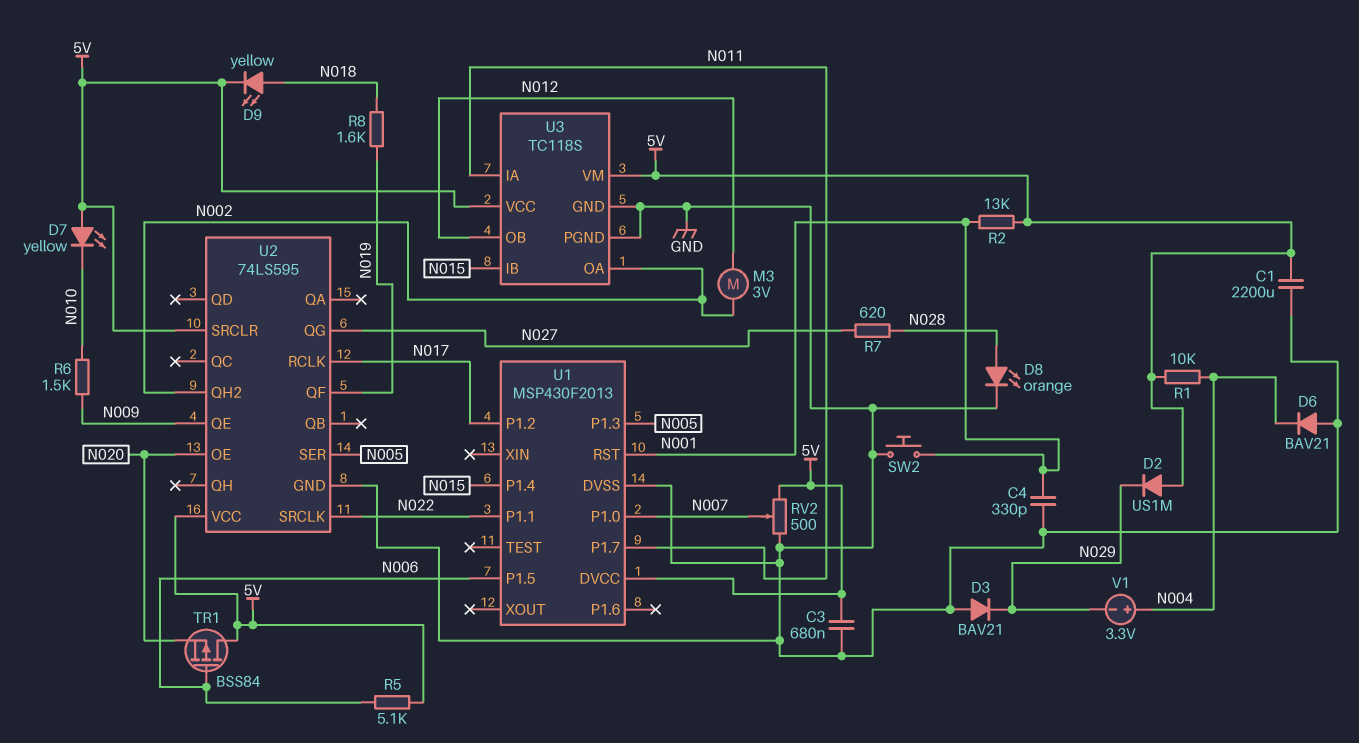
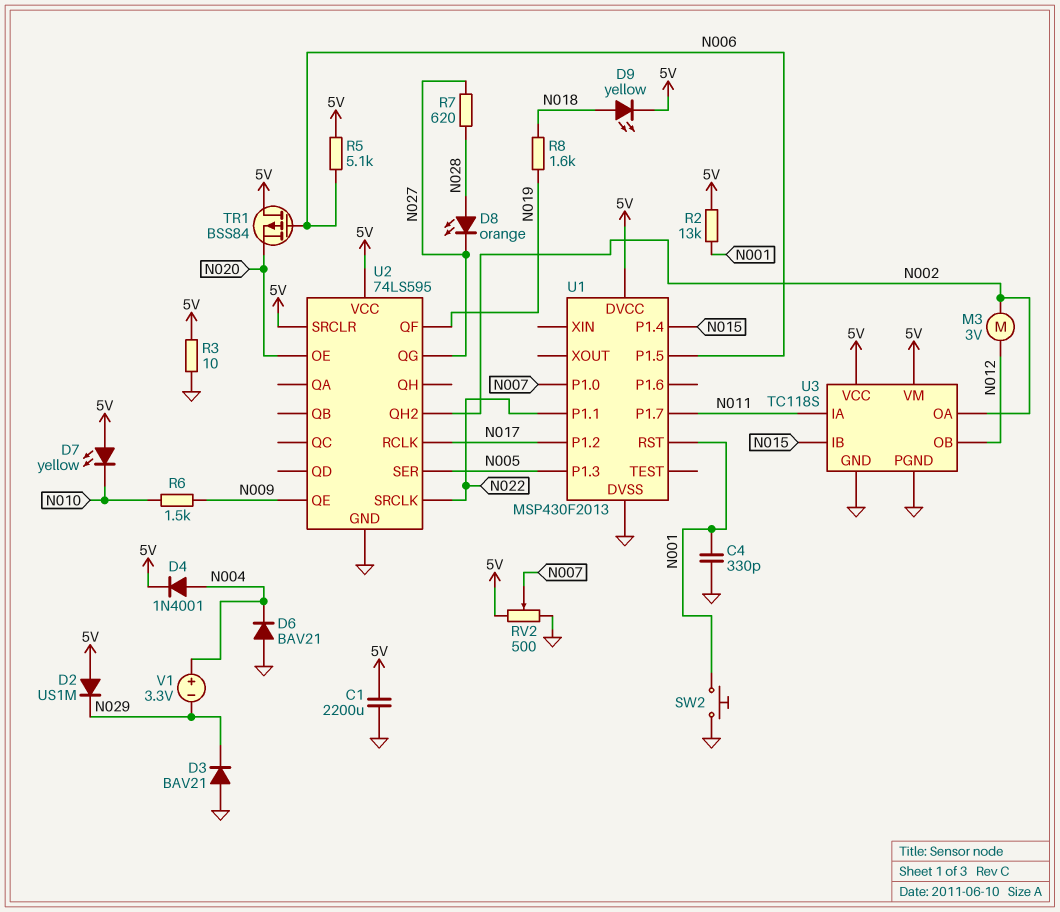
C3: 680nF (5V, GND) -> none
D4: none -> diode 1N4001 (A N004, K 5V)
D8: LED orange (A N028, K GND) -> LED orange (A N028, K N027)
R1: 10k (5V, N004) -> none
R3: none -> 10 (5V, GND)

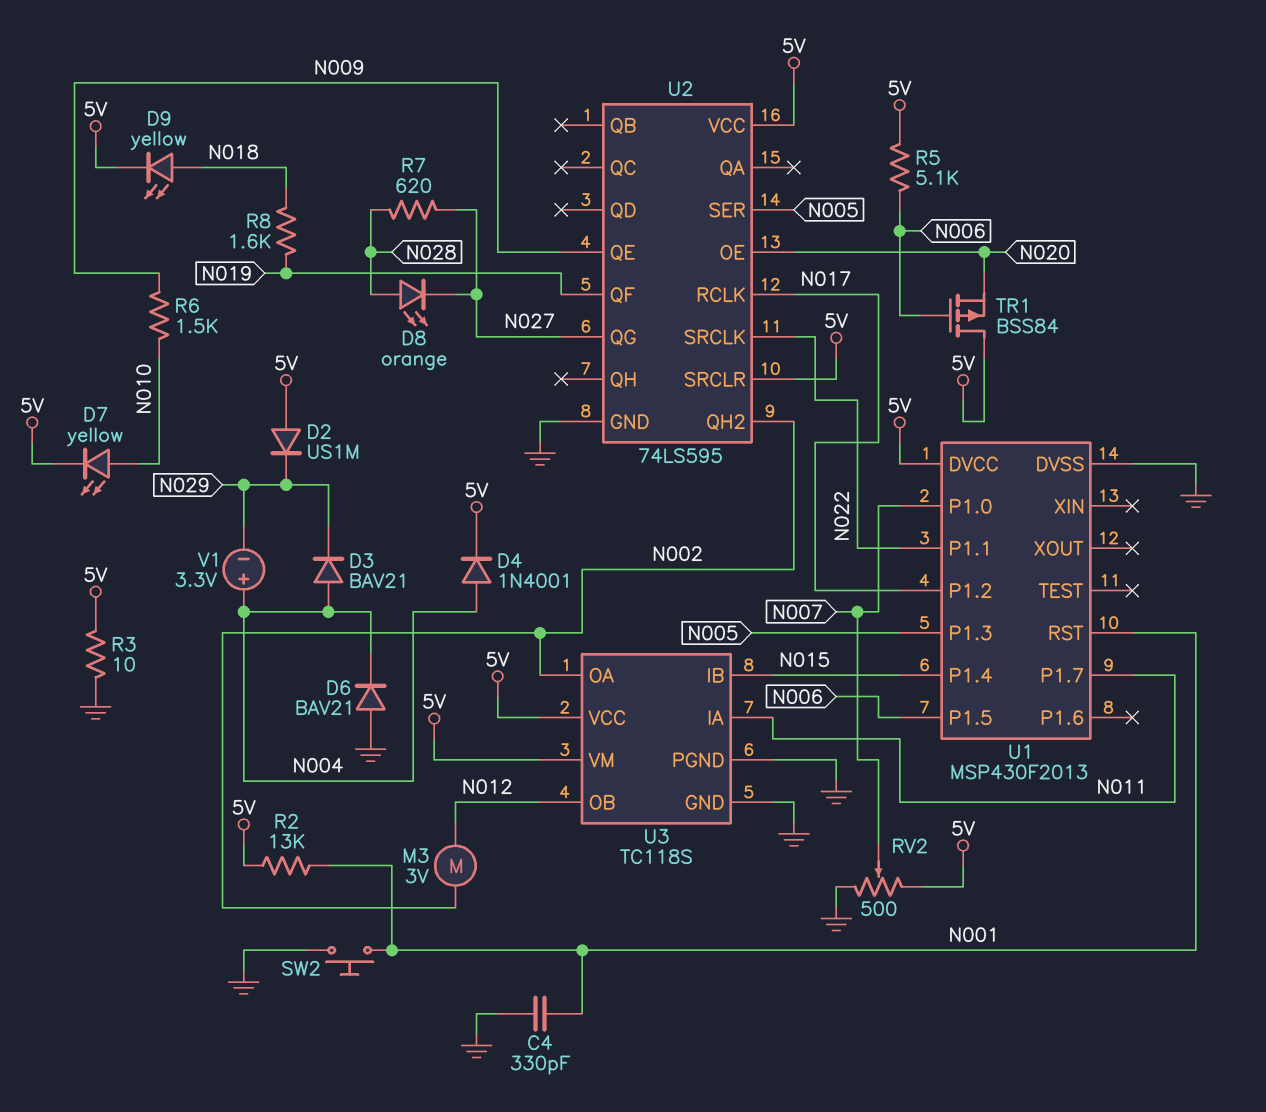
C1: 2200uF (5V, GND) -> none
D3: diode BAV21 (A GND, K N029) -> diode BAV21 (A N004, K N029)
D7: LED yellow (A 5V, K N010) -> LED yellow (A N010, K 5V)

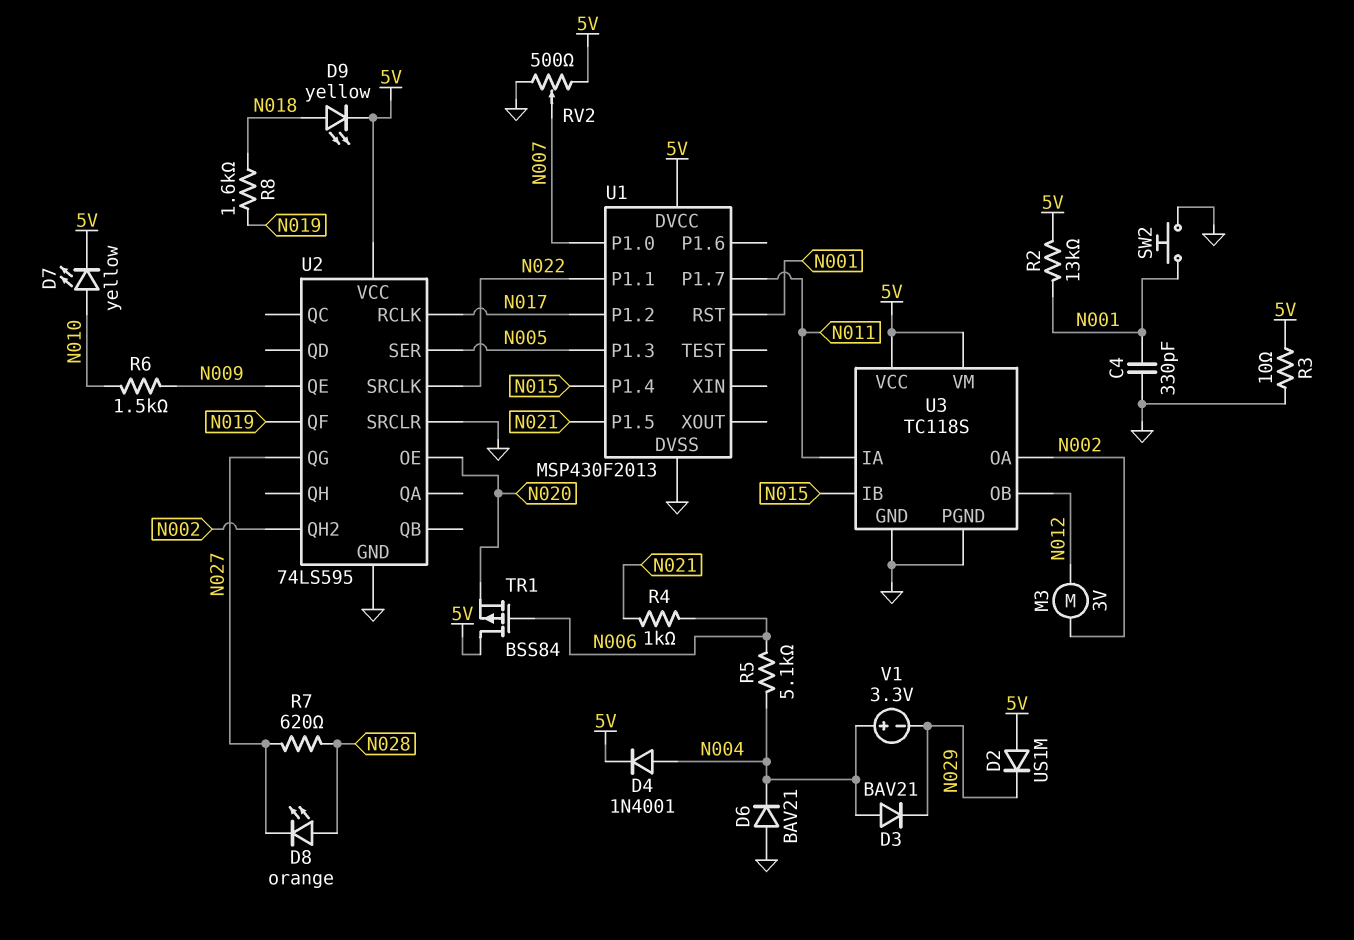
R4: none -> 1k (N006, N021)
R5: 5.1k (5V, N006) -> 5.1k (N004, N006)
U1 pin P1.5: N006 -> N021
U2 pin SRCLR: 5V -> GND

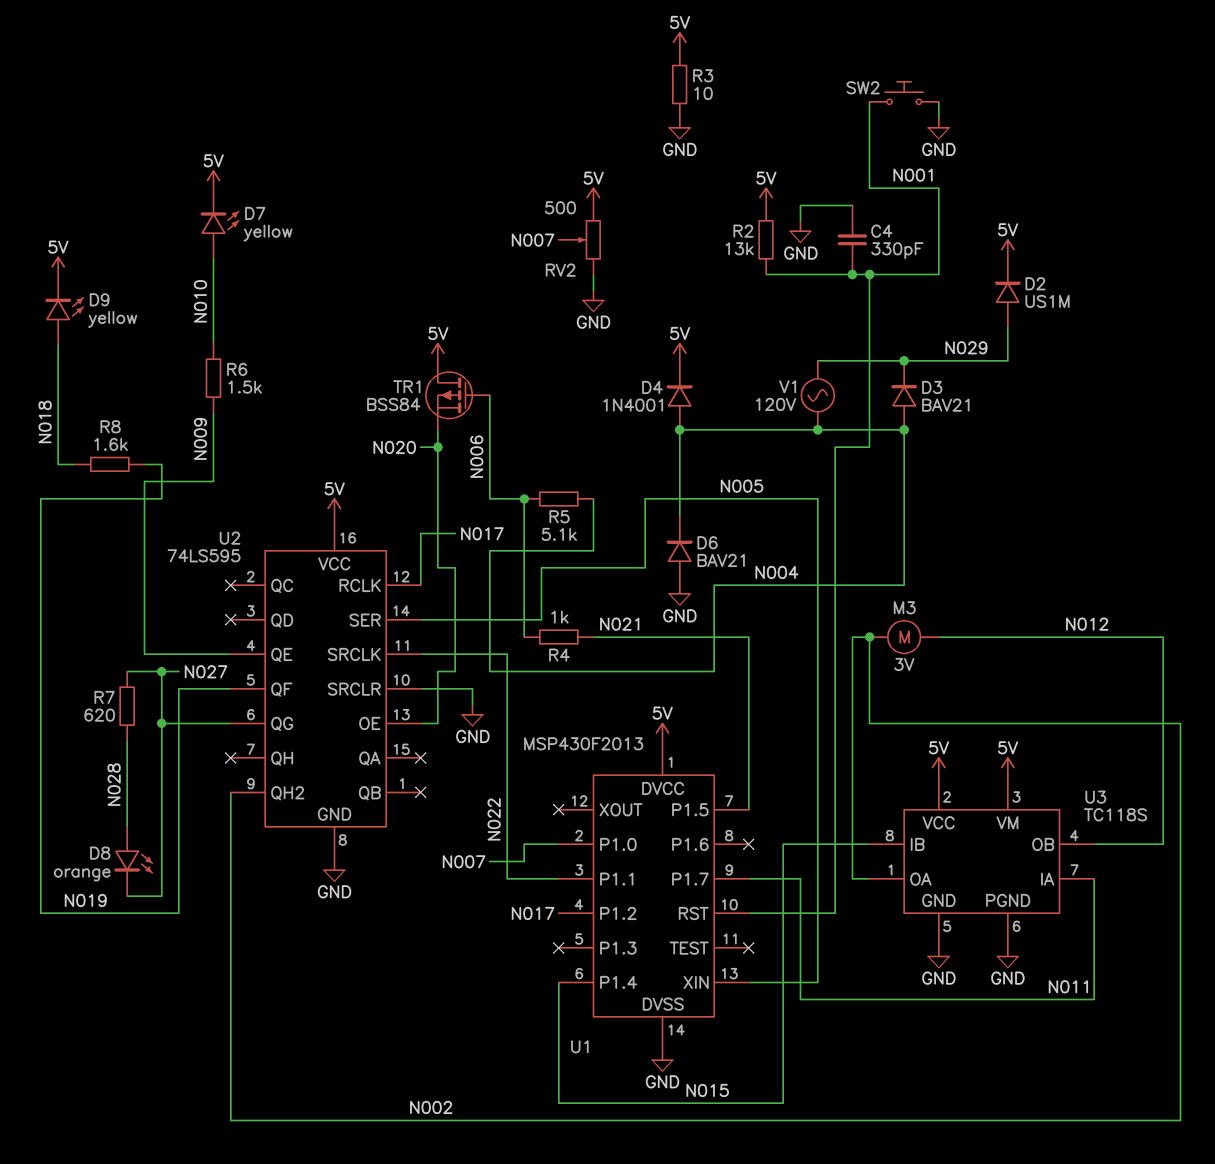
D2: diode US1M (A 5V, K N029) -> diode US1M (A N029, K 5V)
U1 pin P1.3: N005 -> none
U1 pin XIN: none -> N005
V1: 3.3V (plus N004, minus N029) -> AC 120V (N004, N029)

